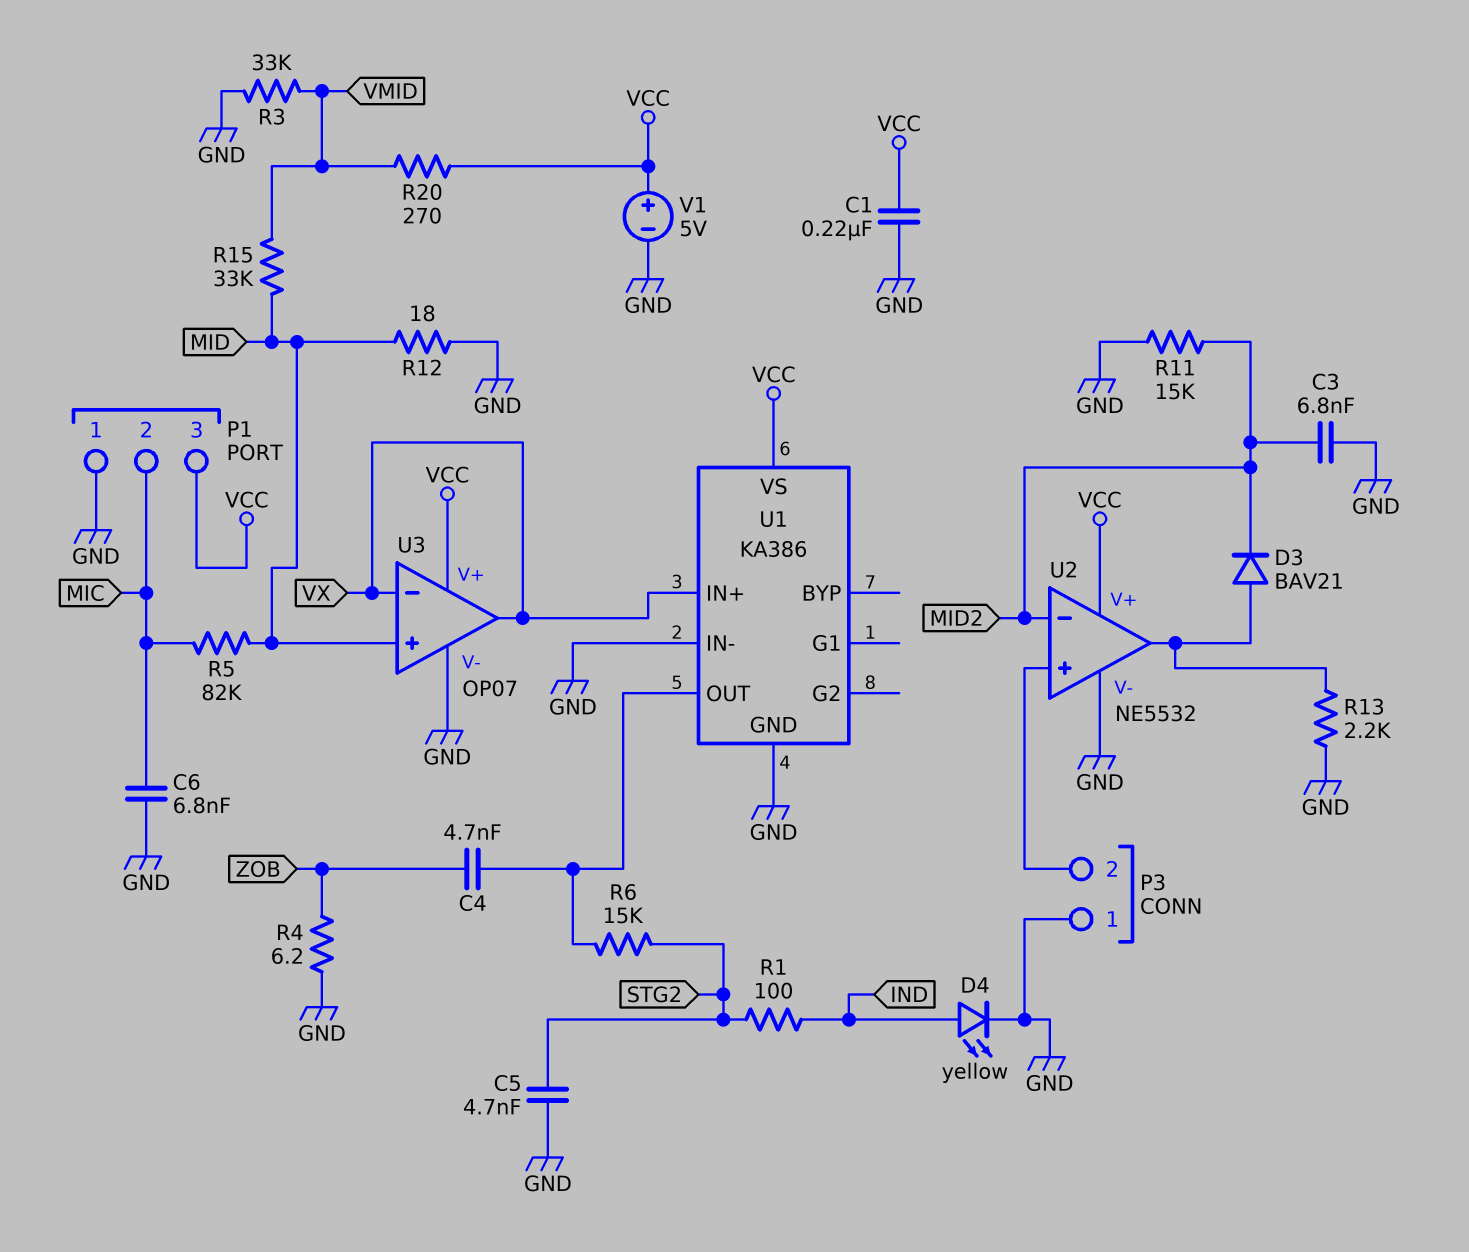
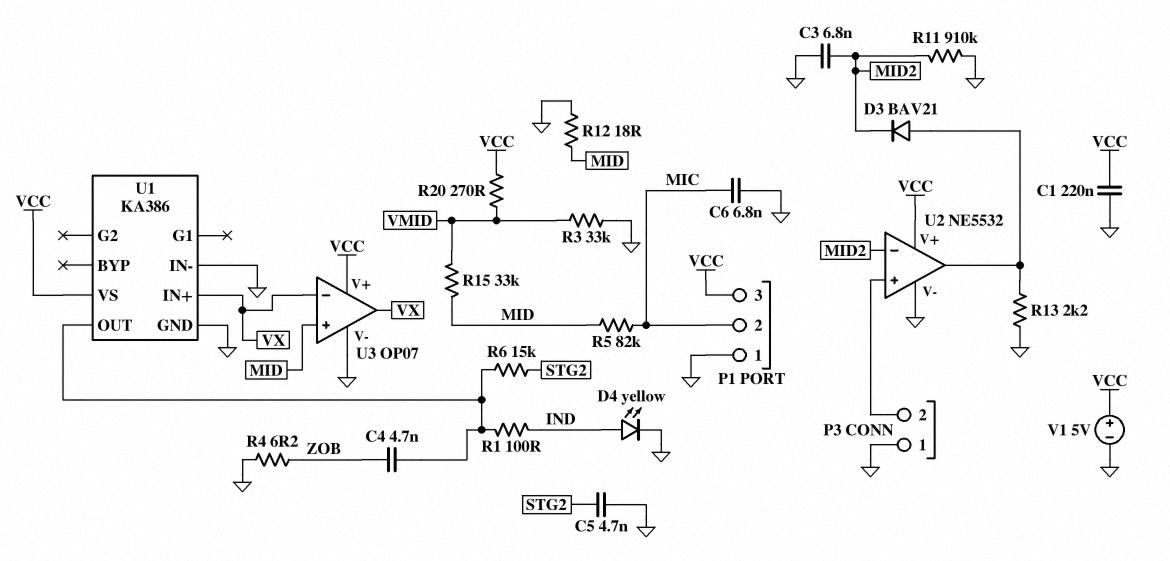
R1: 100 (IND, STG2) -> 100 (IND, U1/OUT)
R11: 15k (GND, MID2) -> 910k (GND, MID2)

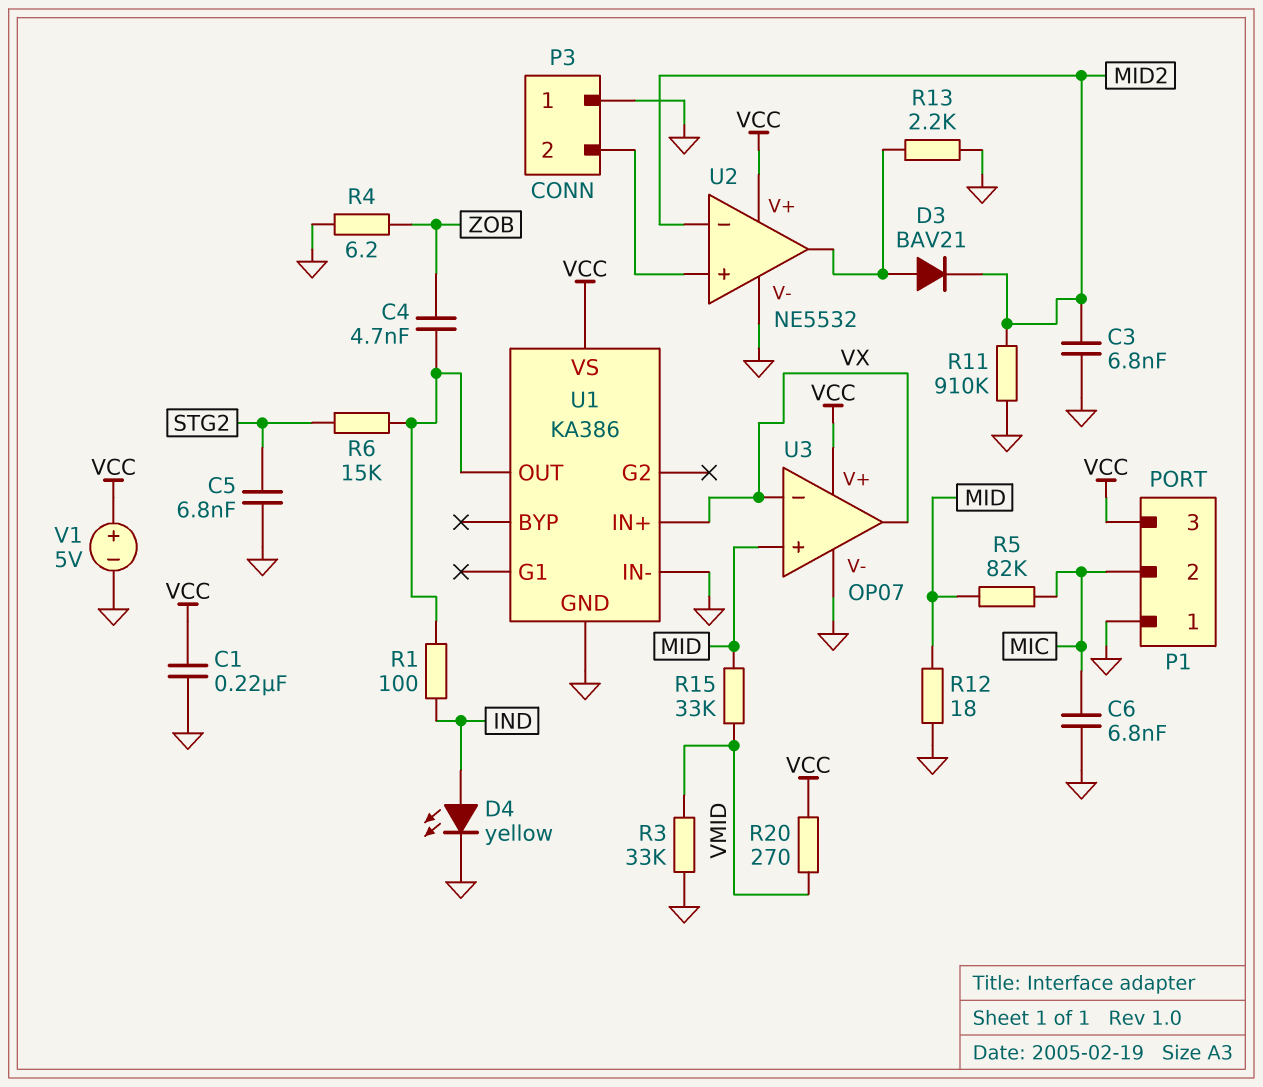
C5: 4.7nF (GND, STG2) -> 6.8nF (GND, STG2)

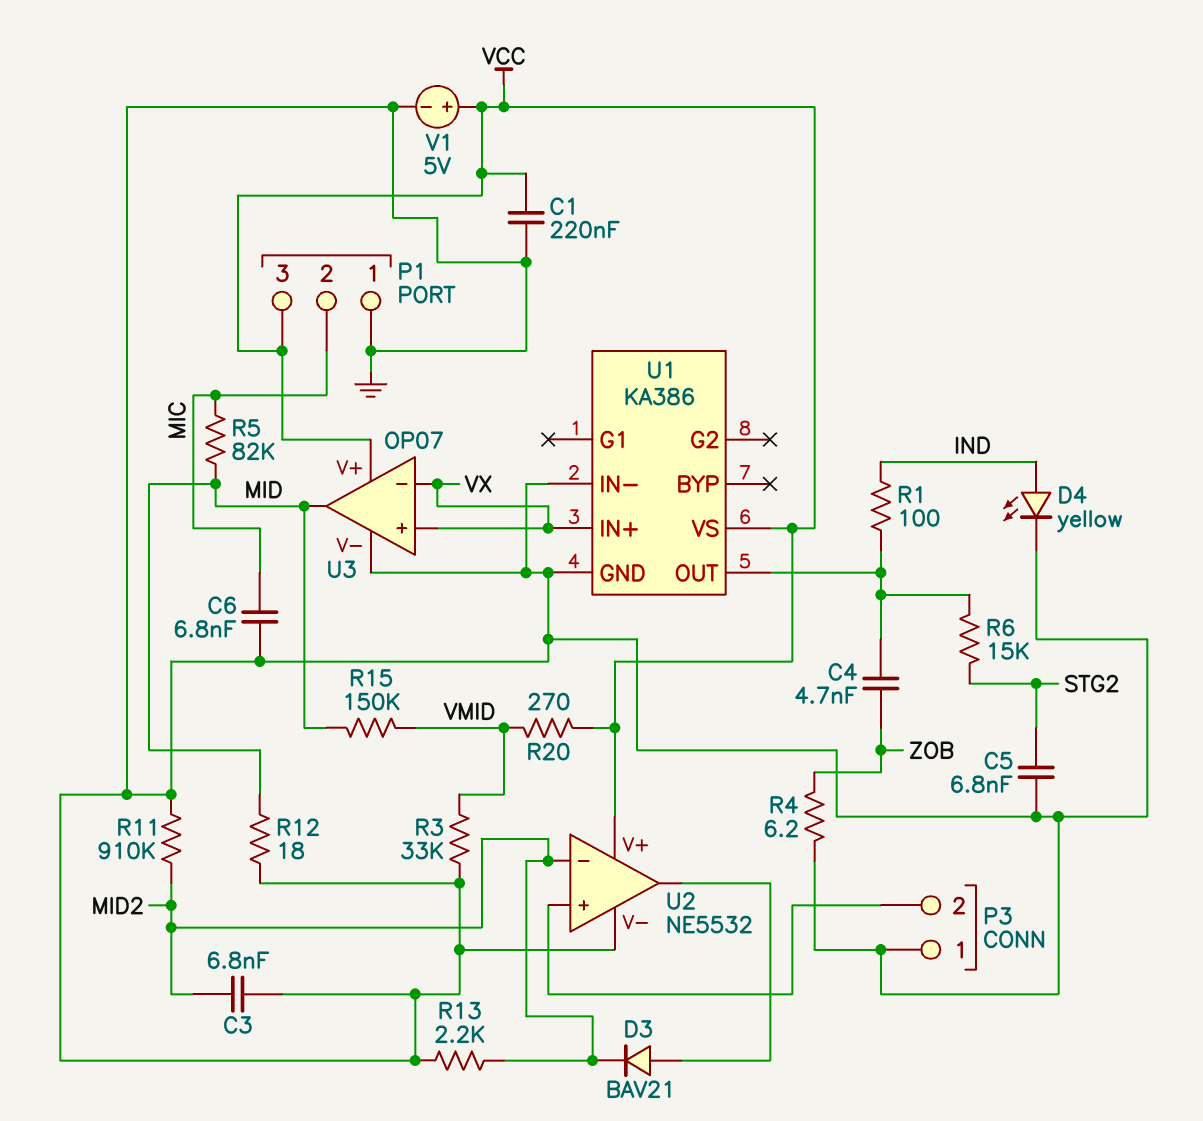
R13: 2.2k (GND, U2/out) -> 2.2k (GND, MID2)
R15: 33k (MID, VMID) -> 150k (MID, VMID)
U3 pin in+: MID -> VX
U3 pin out: VX -> MID

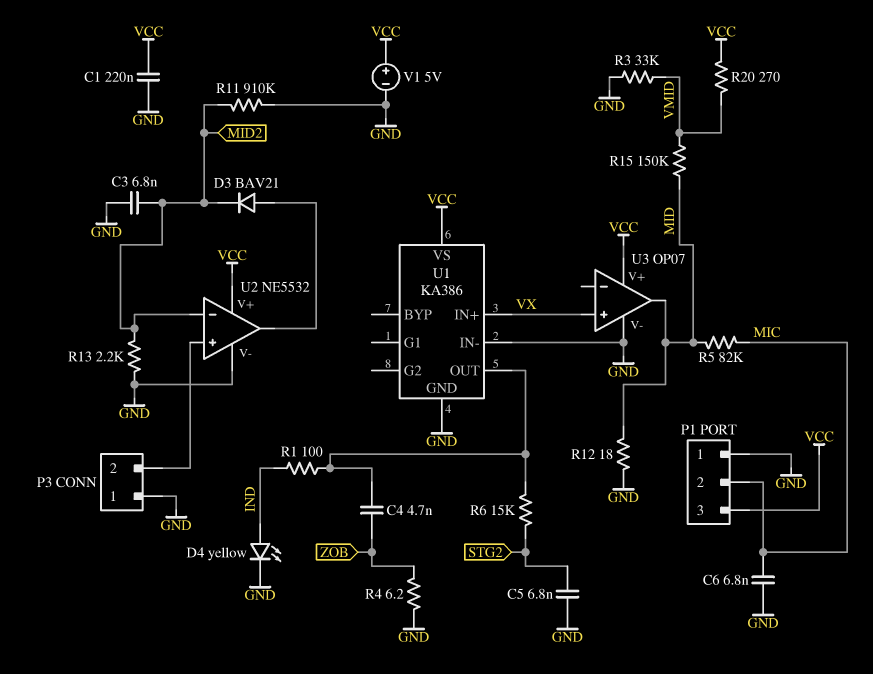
U3 pin in-: VX -> none

